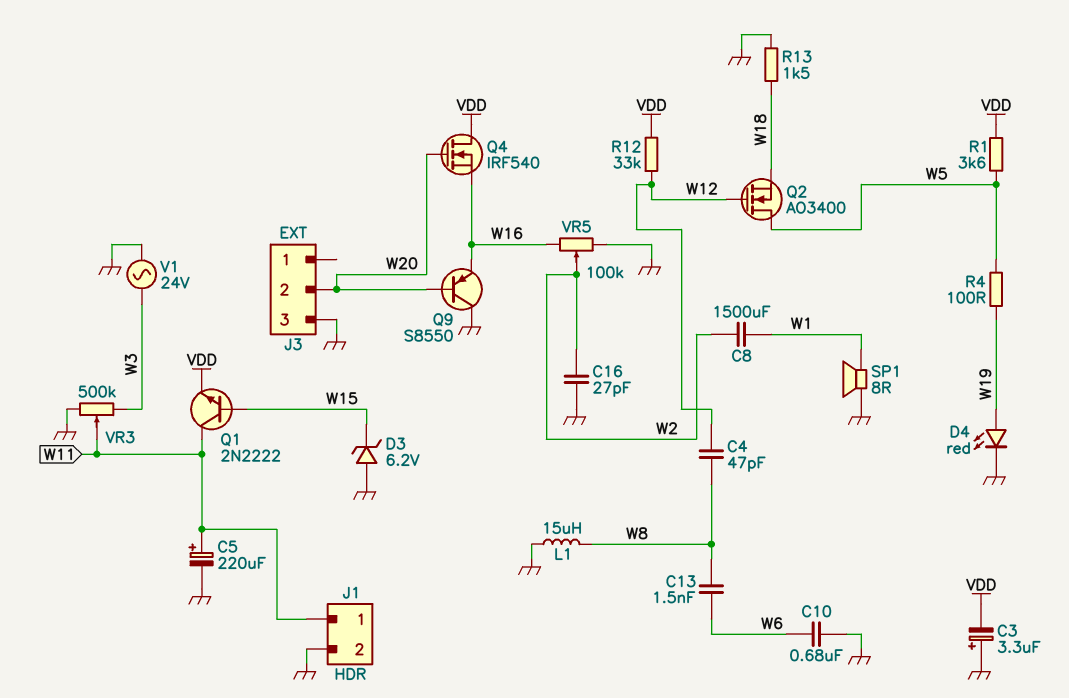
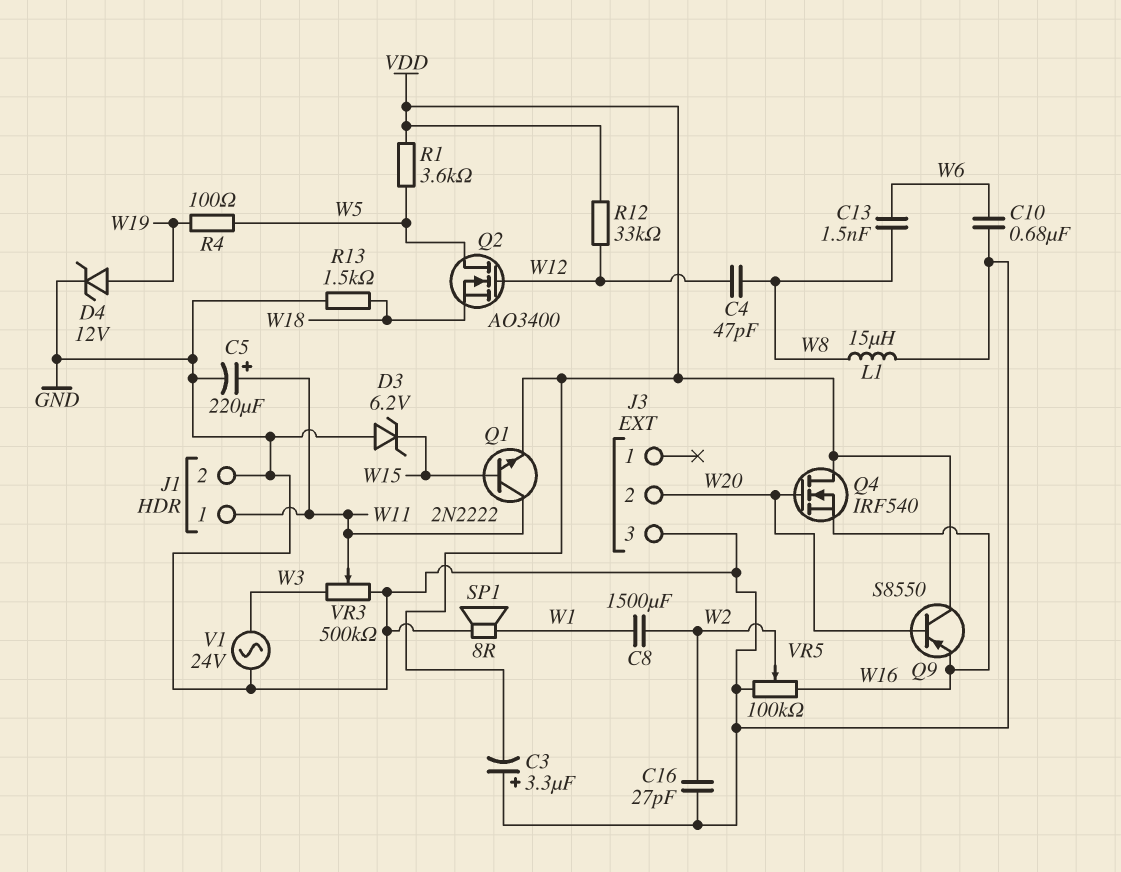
D4: LED red (A W19, K GND) -> zener 12V (A W19, K GND)
Q9: PNP S8550 (B W20, C GND, E W16) -> PNP S8550 (B W20, C VDD, E W16)

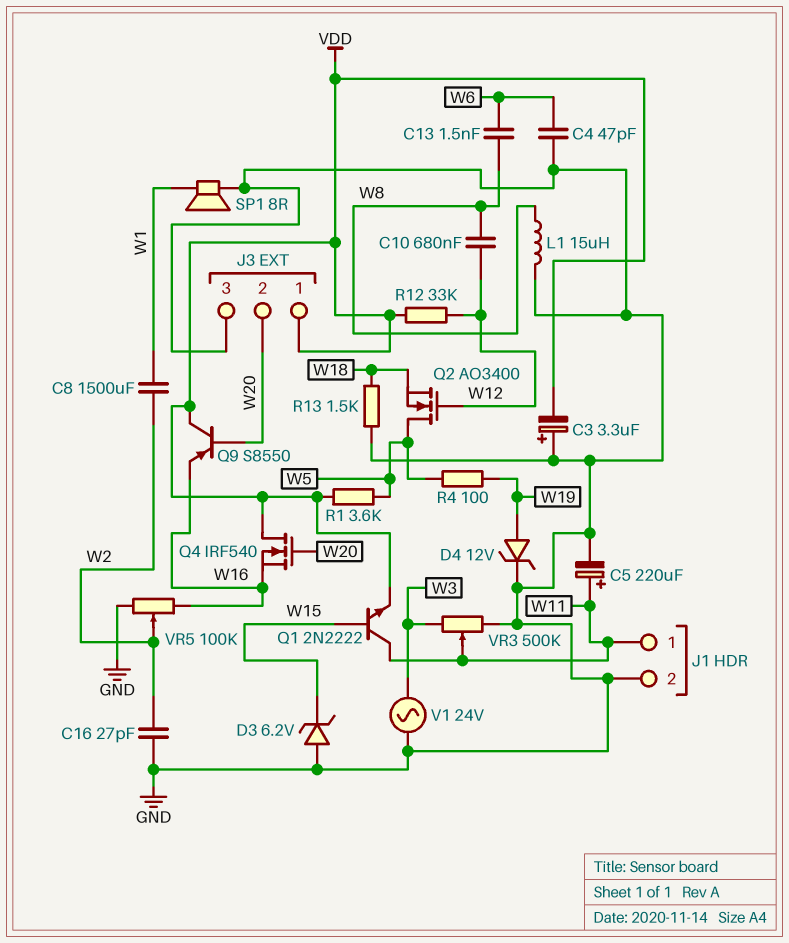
C4: 47pF (W8, W12) -> 47pF (GND, W6)
C10: 680nF (GND, W6) -> 680nF (W8, W12)
J3 pin 1: none -> VDD

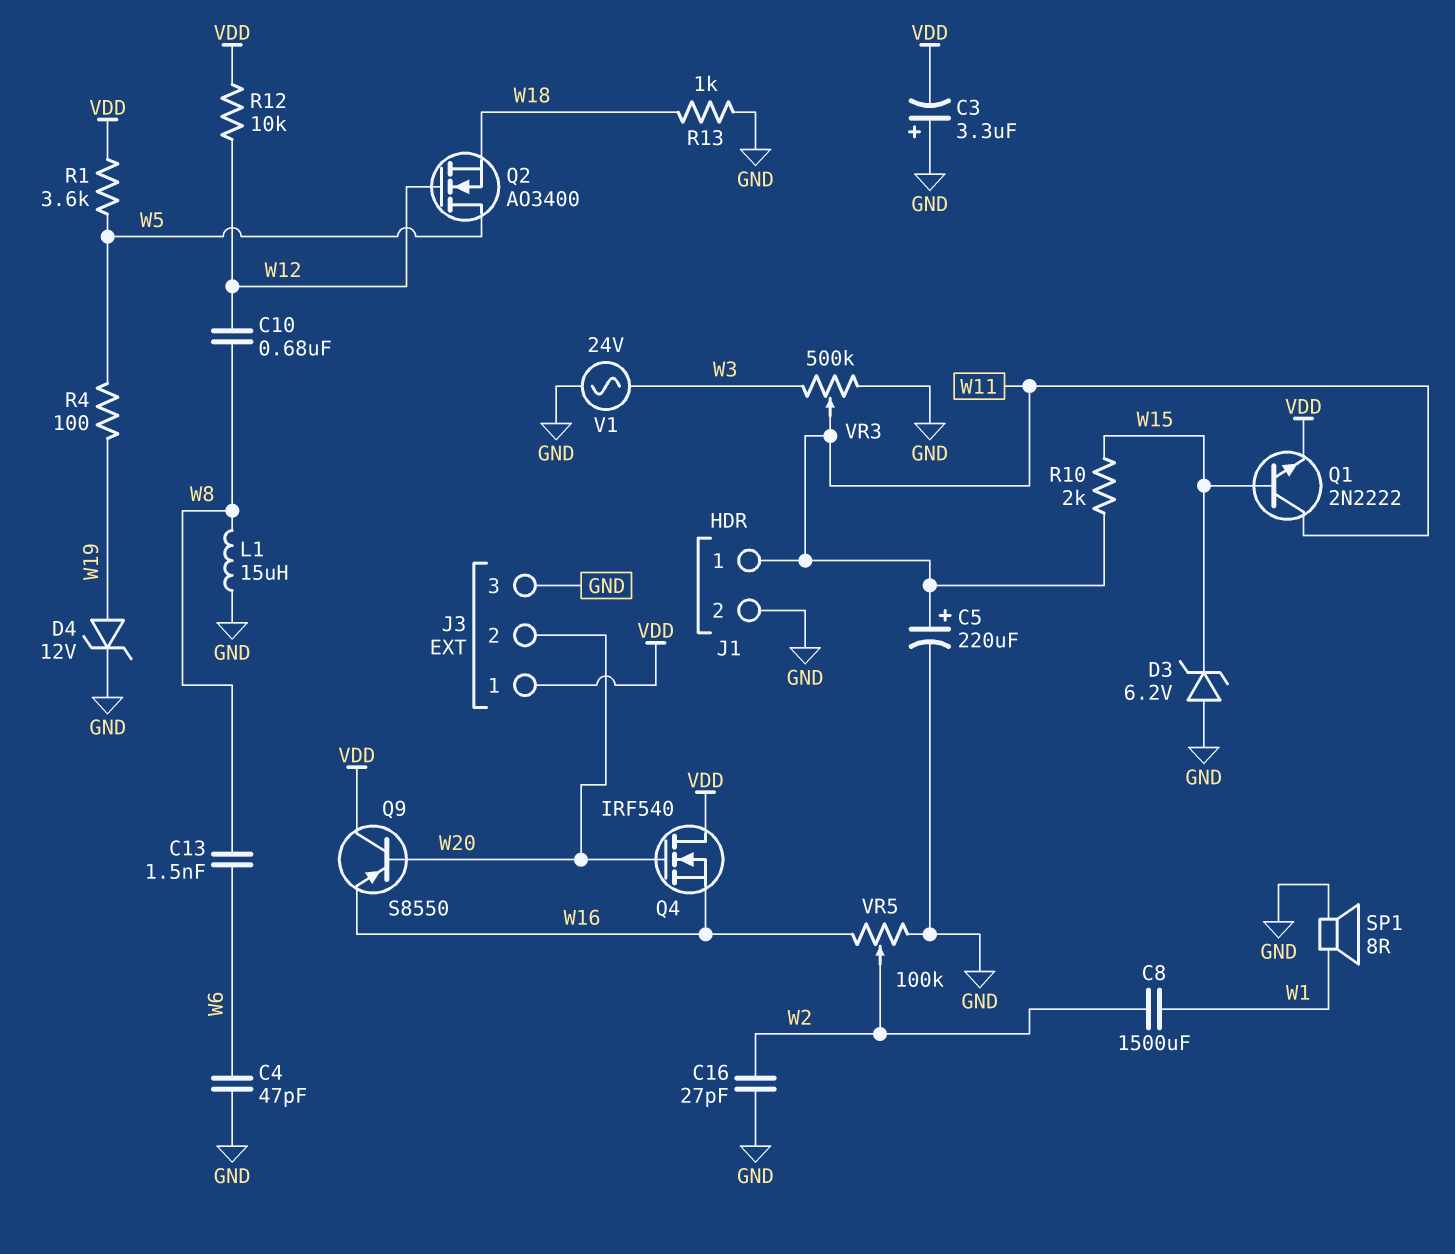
R10: none -> 2k (W11, W15)
R12: 33k (VDD, W12) -> 10k (VDD, W12)
R13: 1.5k (GND, W18) -> 1k (GND, W18)

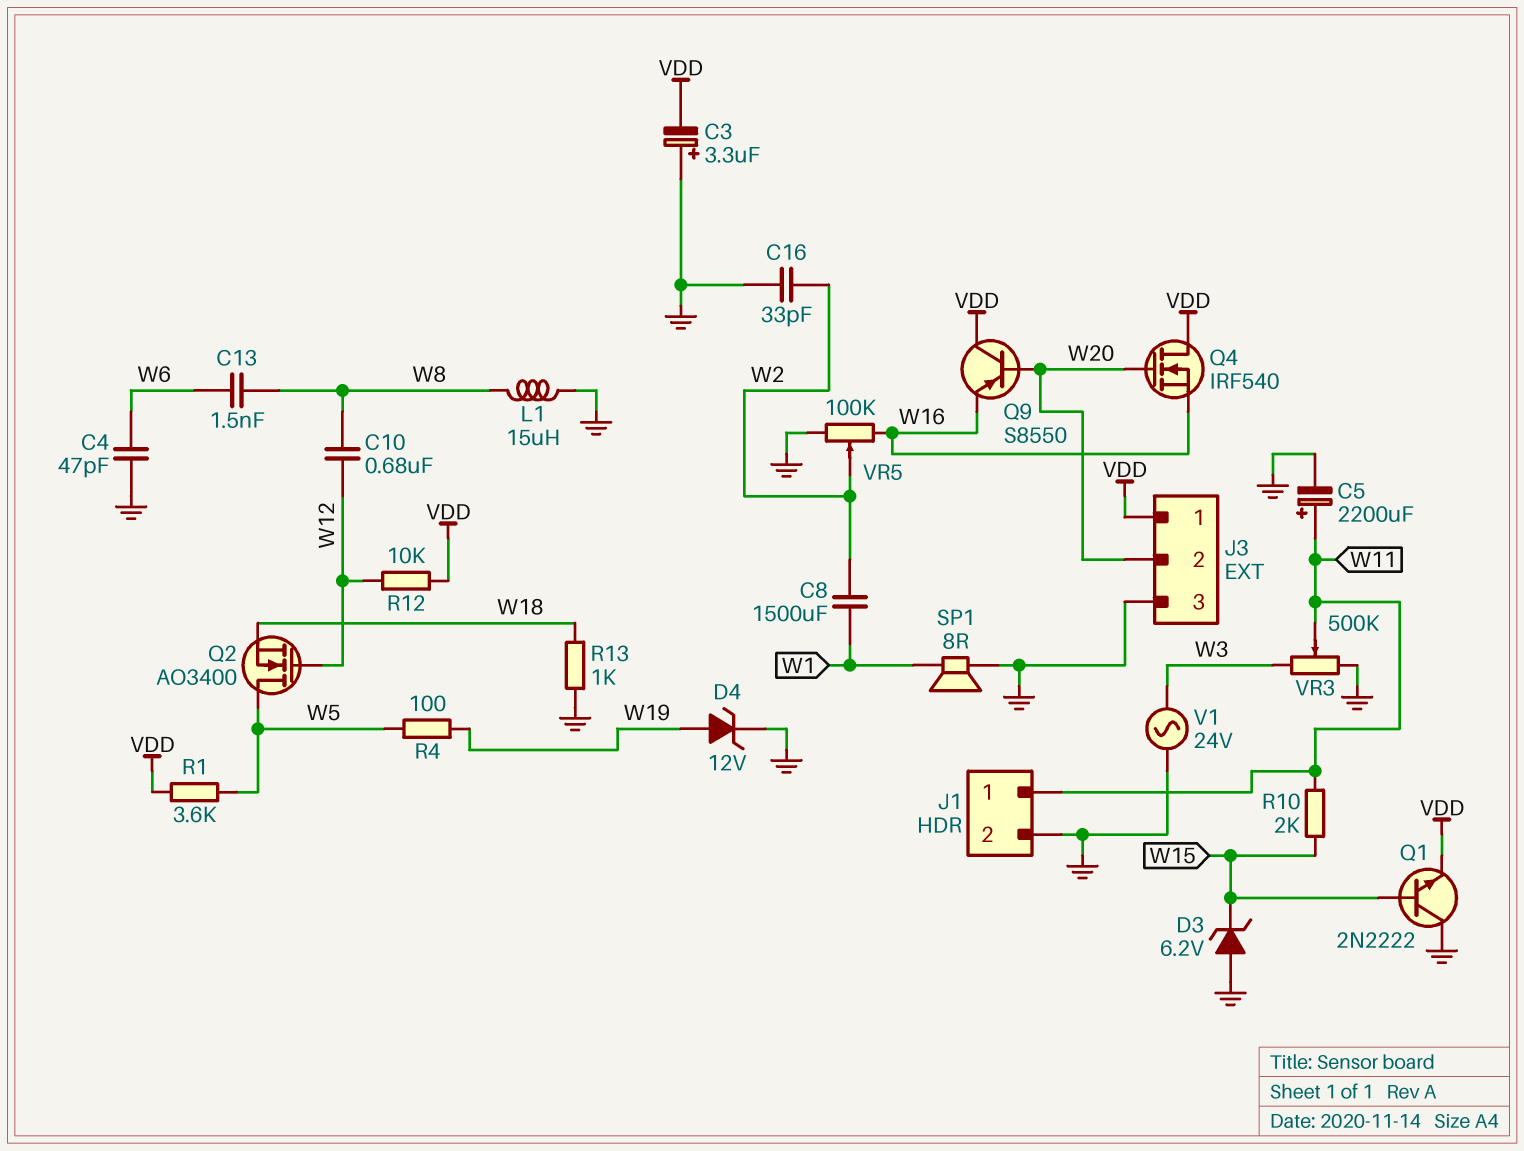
C5: 220uF (plus W11, minus GND) -> 2200uF (plus W11, minus GND)
C16: 27pF (GND, W2) -> 33pF (GND, W2)
Q1: NPN 2N2222 (B W15, C W11, E VDD) -> NPN 2N2222 (B W15, C GND, E VDD)

